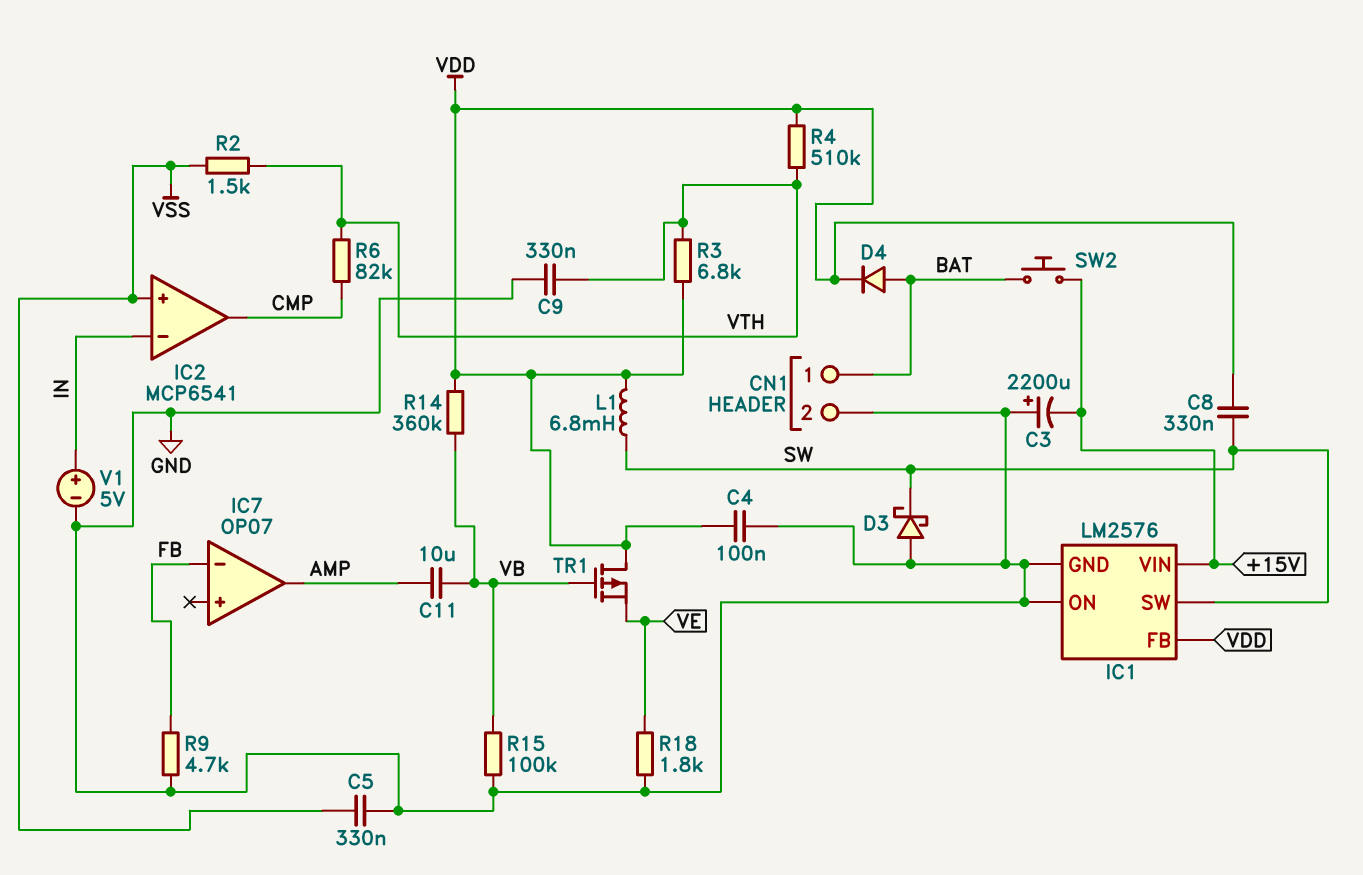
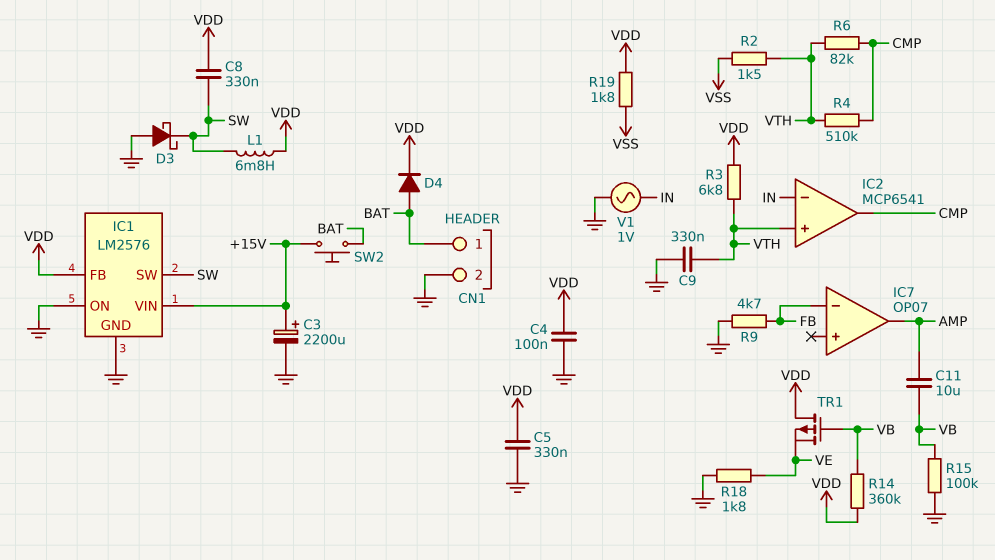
C3: 2200uF (plus GND, minus +15V) -> 2200uF (plus +15V, minus GND)
C5: 330nF (GND, VSS) -> 330nF (GND, VDD)
IC2 pin in+: VSS -> VTH
R4: 510k (VDD, VTH) -> 510k (CMP, VTH)
R19: none -> 1.8k (VDD, VSS)
V1: 5V (plus IN, minus GND) -> AC 1V (GND, IN)

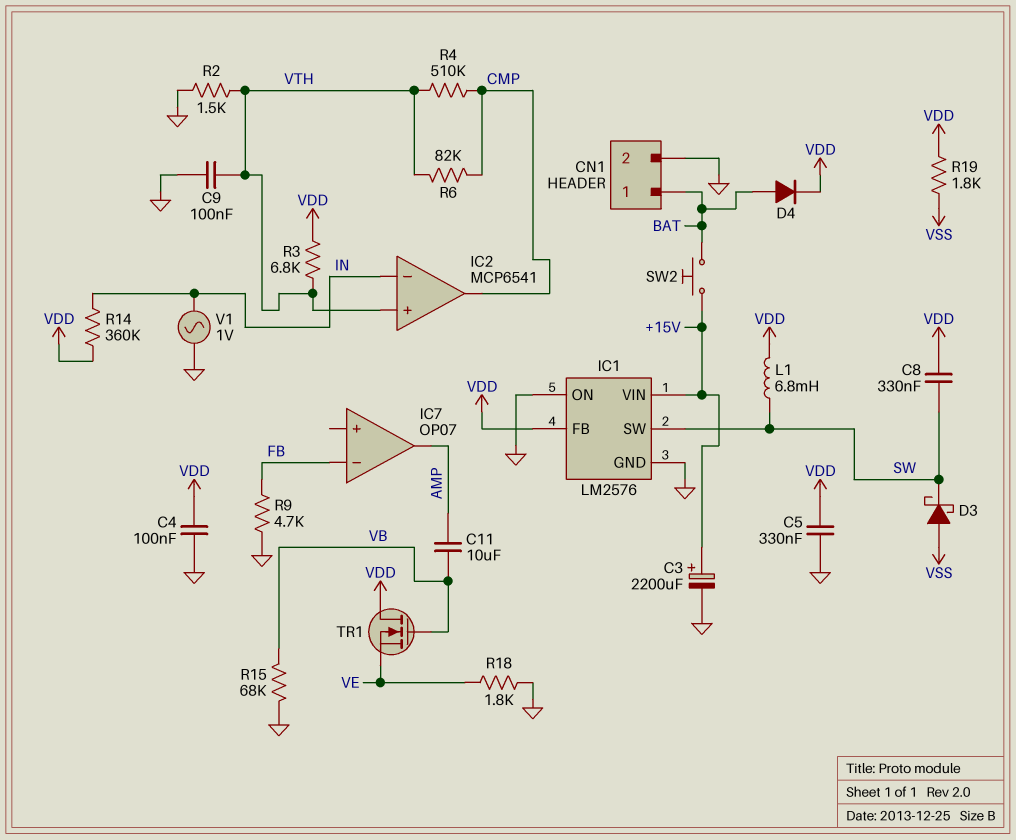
C9: 330nF (GND, VTH) -> 100nF (GND, VTH)
D3: schottky (A GND, K SW) -> schottky (A VSS, K SW)
R2: 1.5k (VSS, VTH) -> 1.5k (GND, VTH)
R14: 360k (VB, VDD) -> 360k (IN, VDD)
R15: 100k (GND, VB) -> 68k (GND, VB)
TR1: PMOS (G VB, D VDD, S VE) -> NMOS (G VB, D VDD, S VE)

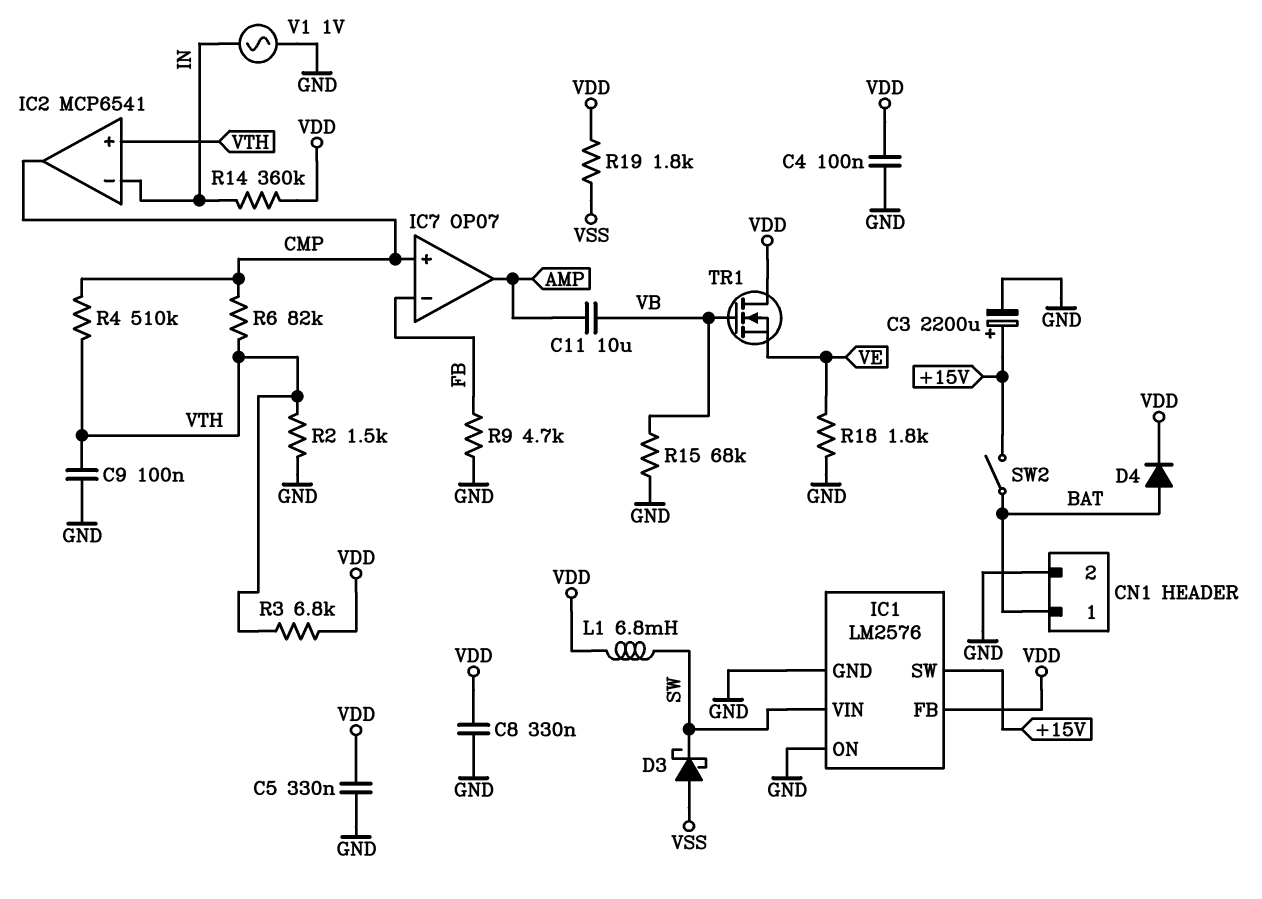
C8: 330nF (SW, VDD) -> 330nF (GND, VDD)
IC1 pin SW: SW -> +15V
IC1 pin VIN: +15V -> SW
IC7 pin in+: none -> CMP
SW2: button (+15V, BAT) -> switch (+15V, BAT)

